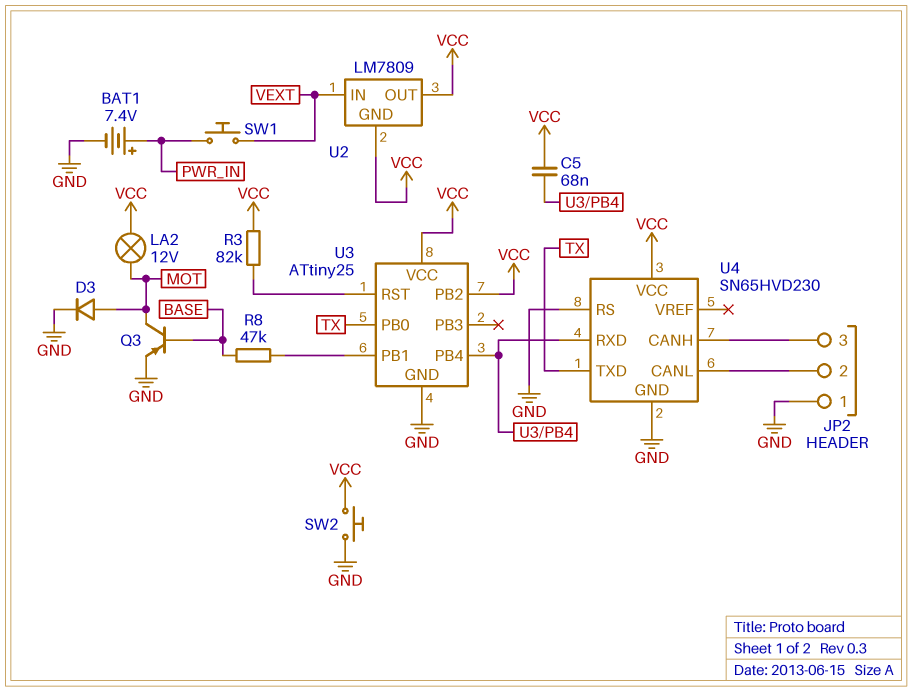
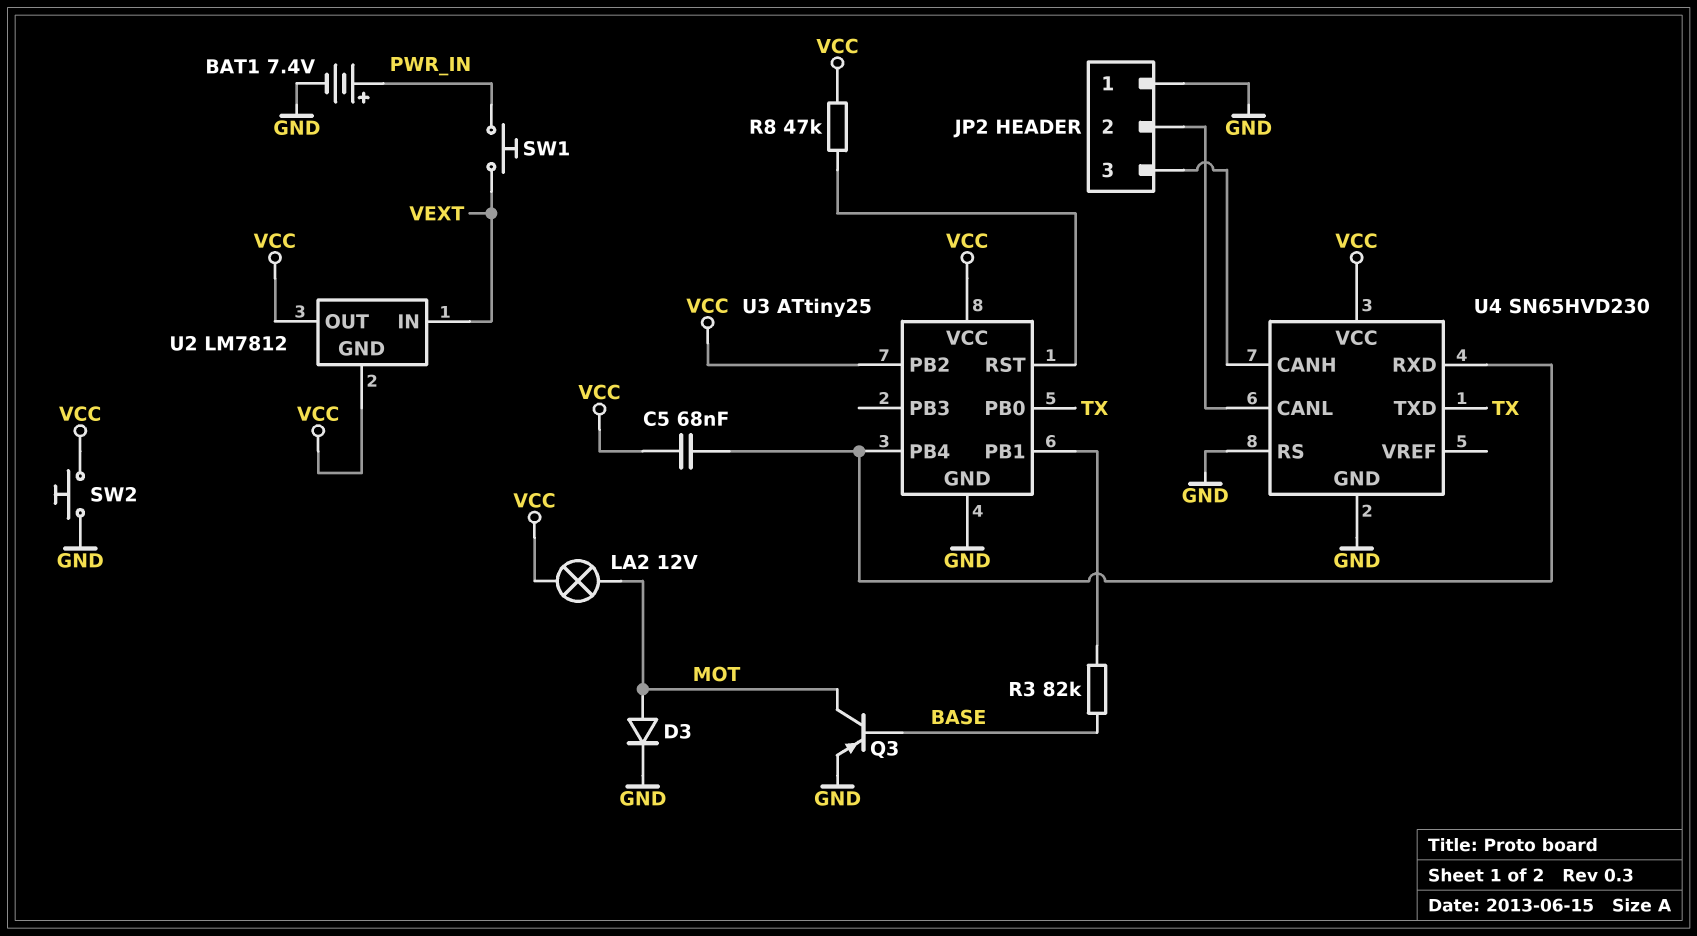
R3: 82k (U3/RST, VCC) -> 82k (BASE, U3/PB1)
R8: 47k (BASE, U3/PB1) -> 47k (U3/RST, VCC)
U2: LM7809 -> LM7812

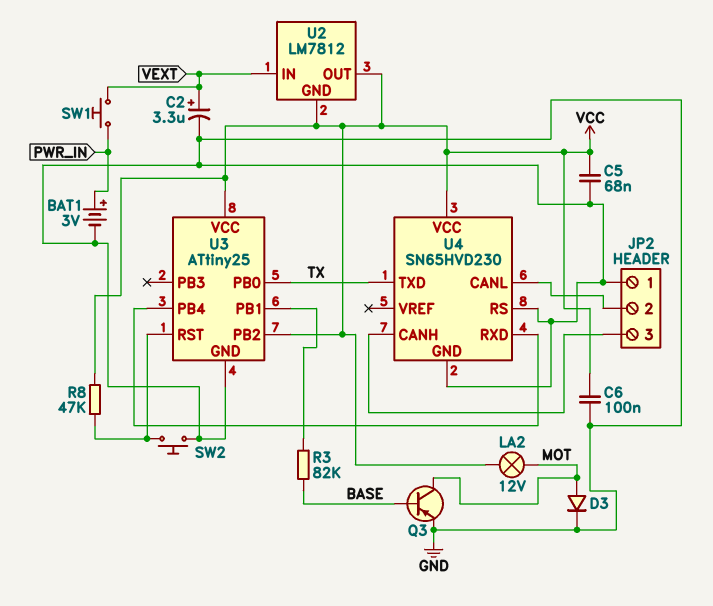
BAT1: 7.4V (plus PWR_IN, minus GND) -> 3V (plus PWR_IN, minus GND)
C2: none -> 3.3uF (plus VEXT, minus GND)
C5: 68nF (U3/PB4, VCC) -> 68nF (GND, VCC)
C6: none -> 100nF (GND, VCC)
SW2: button (GND, VCC) -> button (GND, U3/RST)

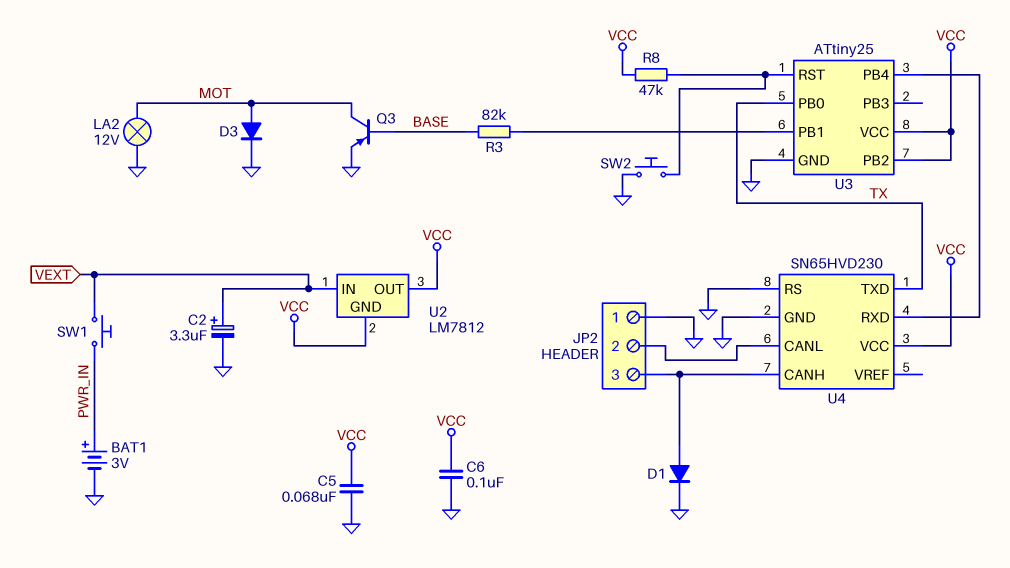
D1: none -> diode (A JP2/3, K GND)
LA2: lamp 12V (MOT, VCC) -> lamp 12V (GND, MOT)

